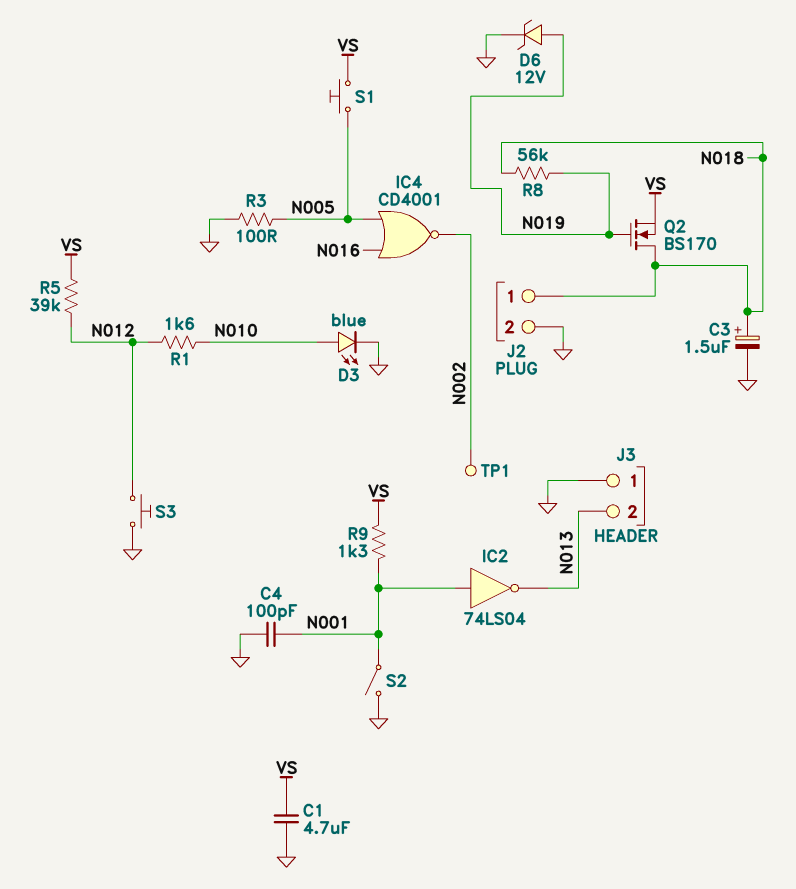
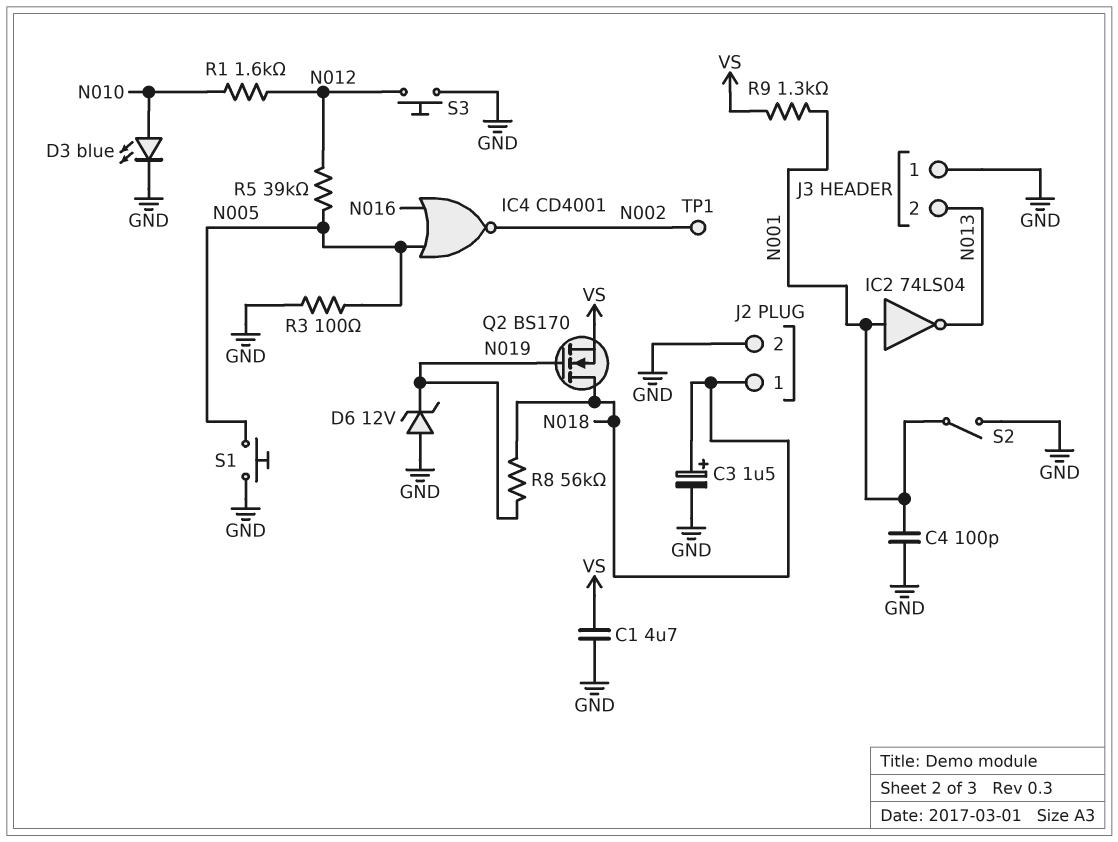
D6: zener 12V (A N019, K GND) -> zener 12V (A GND, K N019)
R5: 39k (N012, VS) -> 39k (N005, N012)
S1: button (N005, VS) -> button (GND, N005)

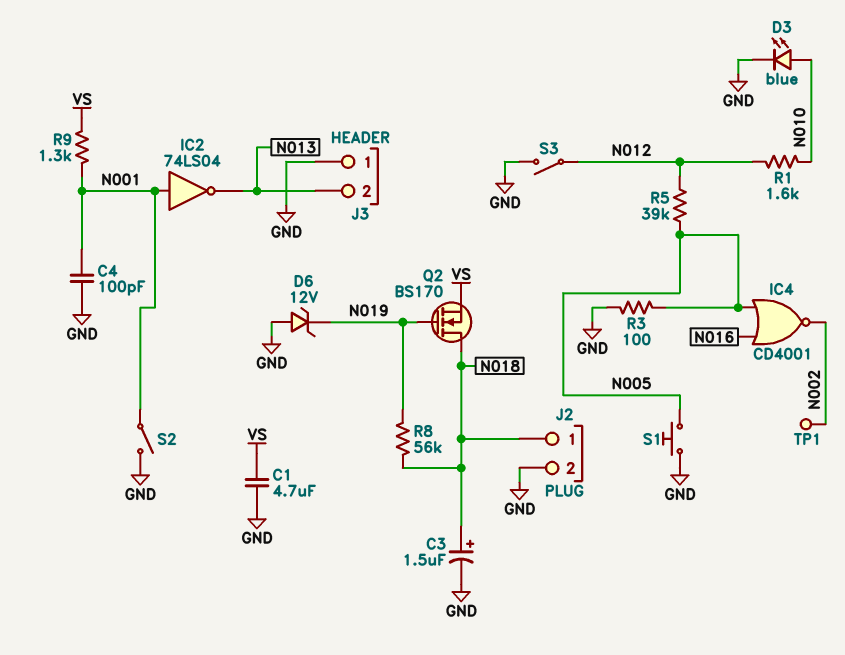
S3: button (GND, N012) -> switch (GND, N012)

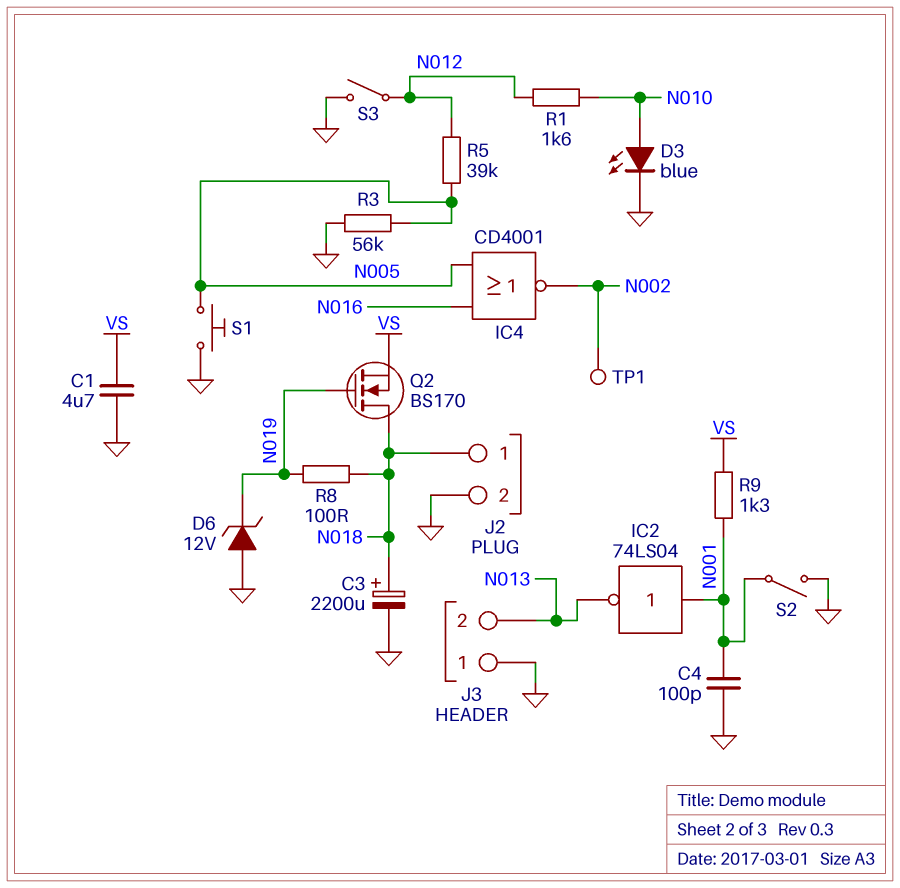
C3: 1.5uF (plus N018, minus GND) -> 2200uF (plus N018, minus GND)
R3: 100 (GND, N005) -> 56k (GND, N005)
R8: 56k (N018, N019) -> 100 (N018, N019)

